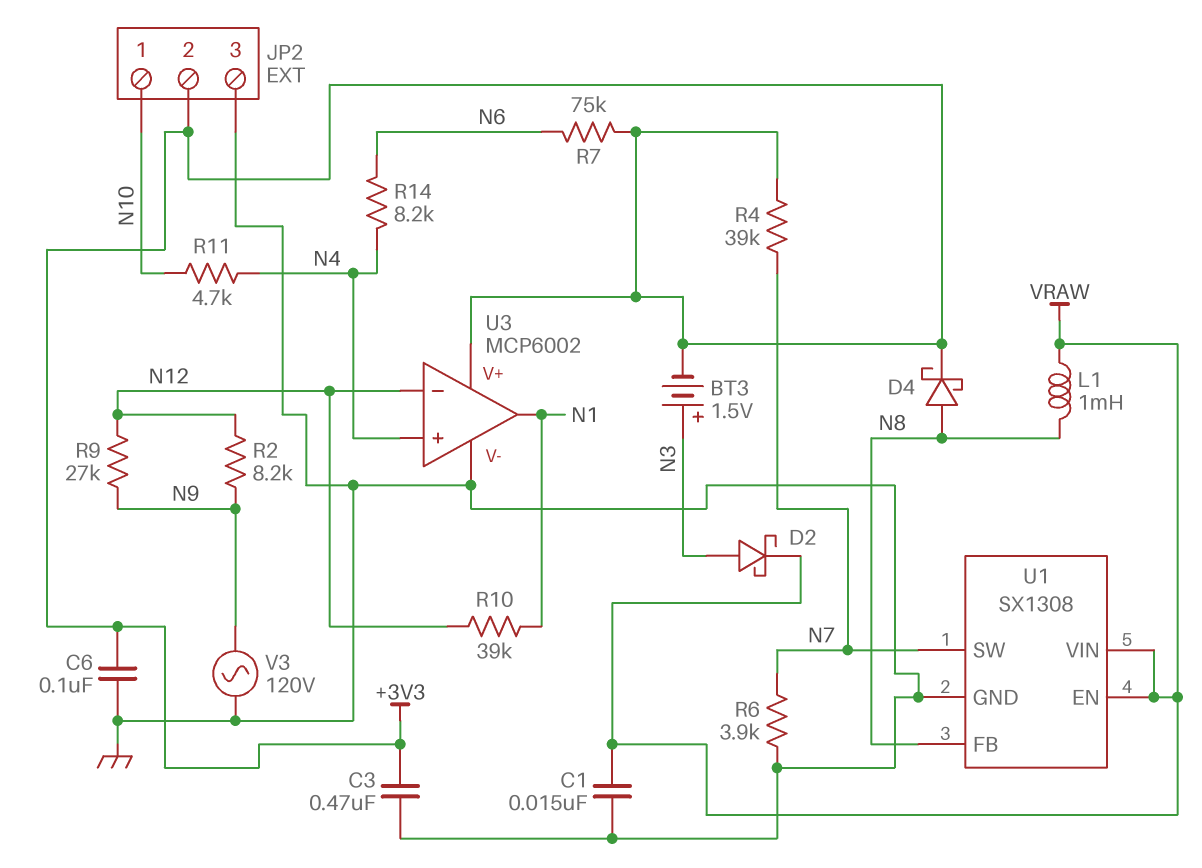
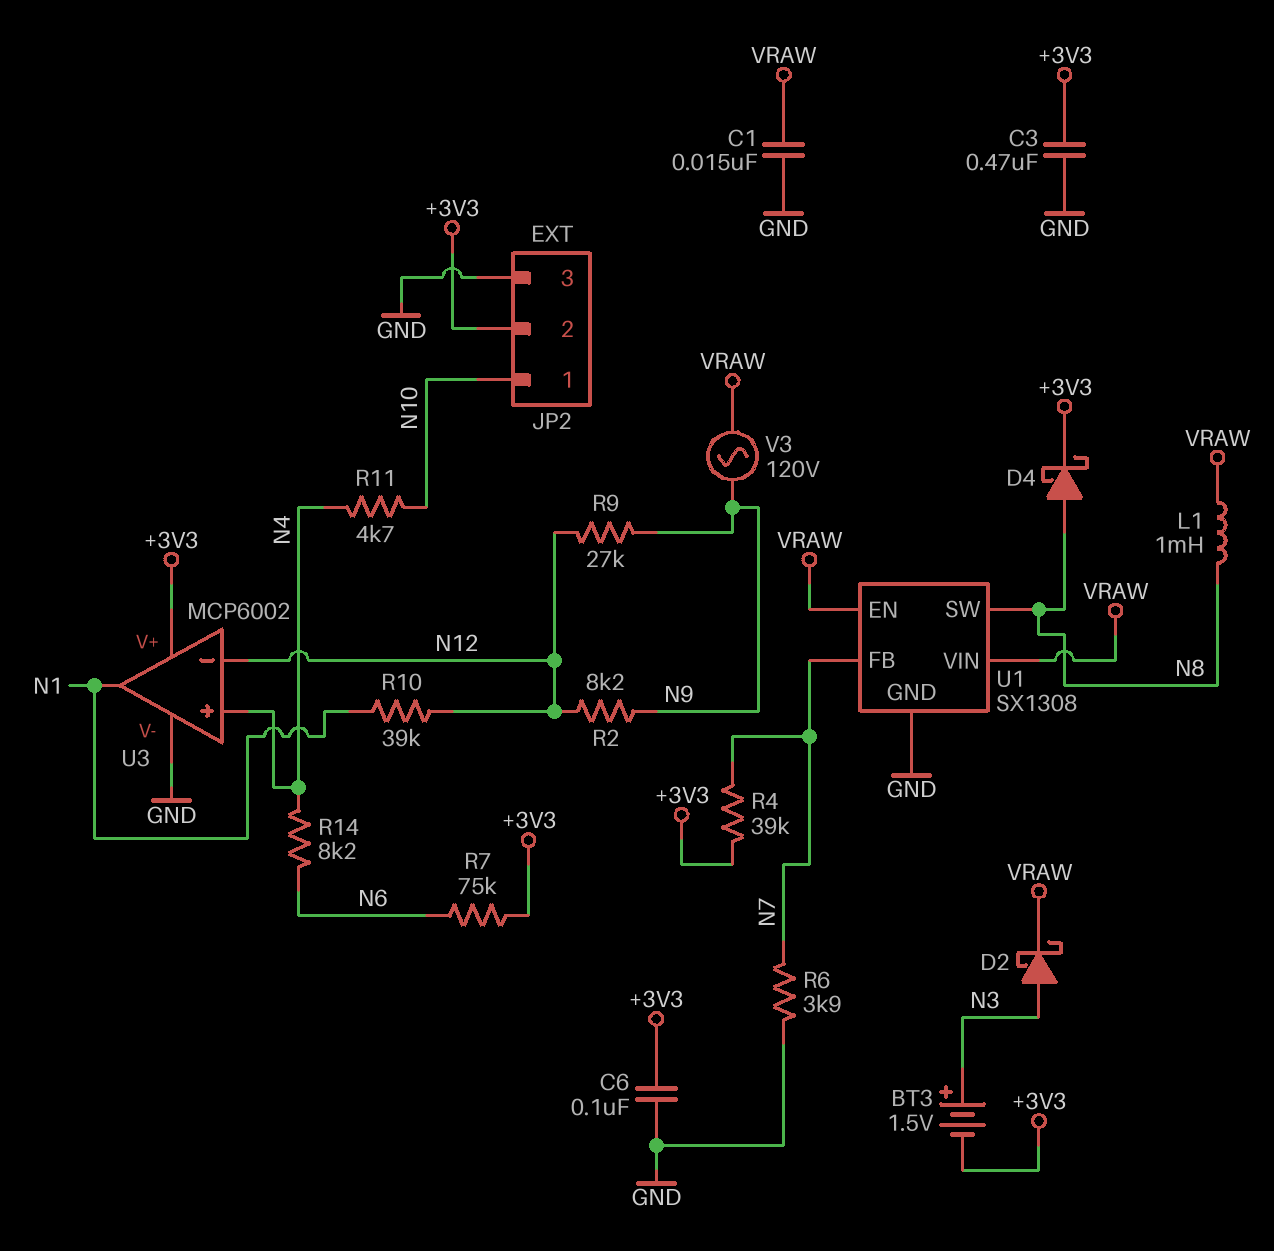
U1 pin FB: N8 -> N7
U1 pin SW: N7 -> N8
V3: AC 120V (GND, N9) -> AC 120V (N9, VRAW)

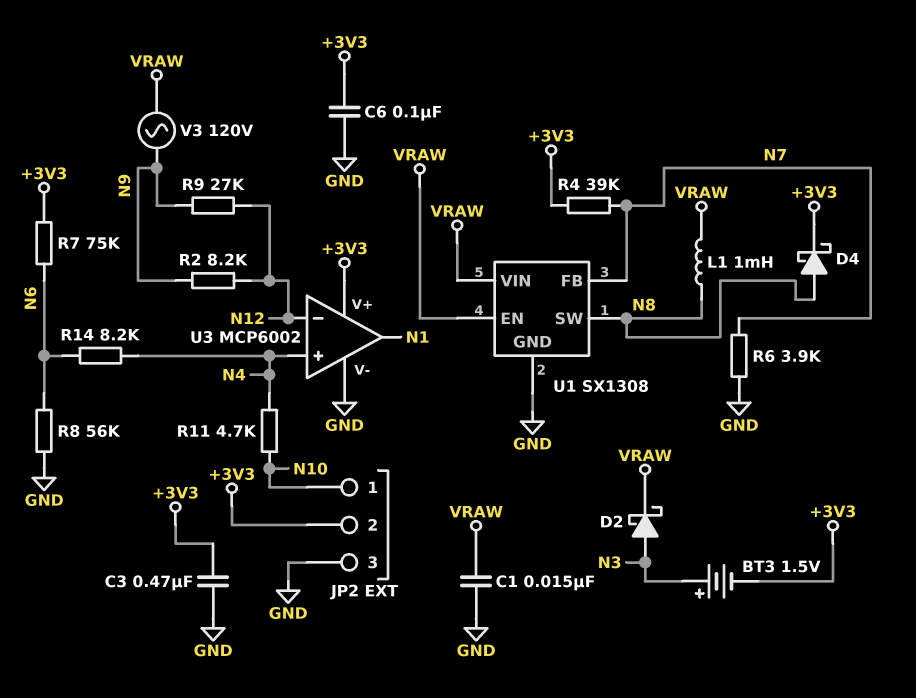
R8: none -> 56k (GND, N6)
R10: 39k (N1, N12) -> none

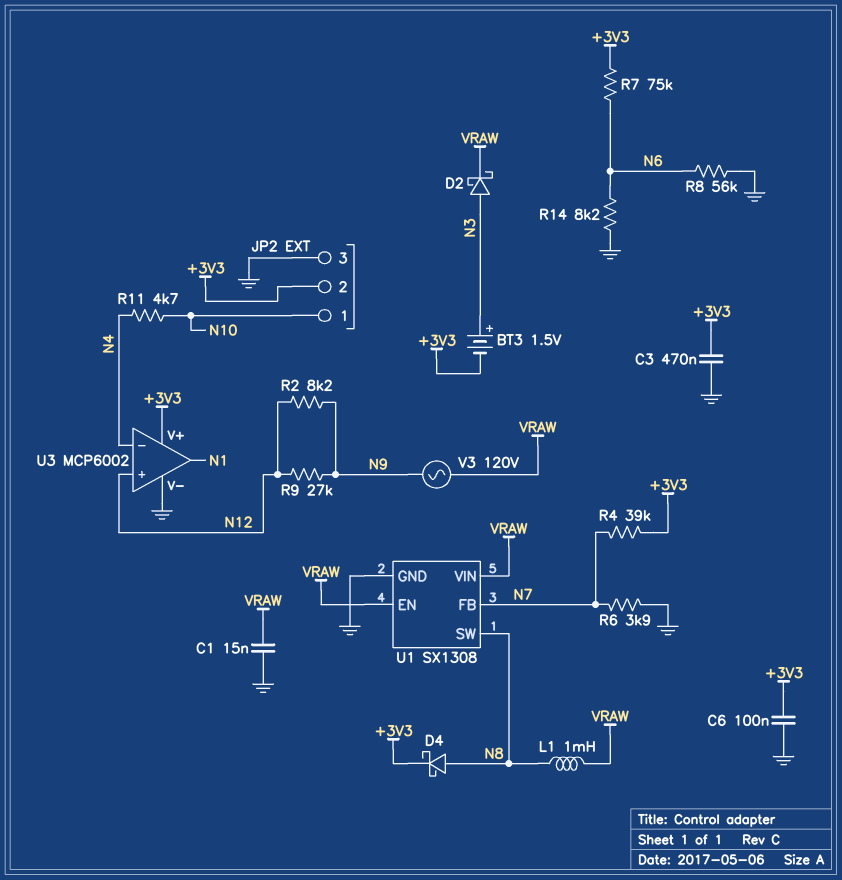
R14: 8.2k (N4, N6) -> 8.2k (GND, N6)
U3 pin in+: N4 -> N12
U3 pin in-: N12 -> N4

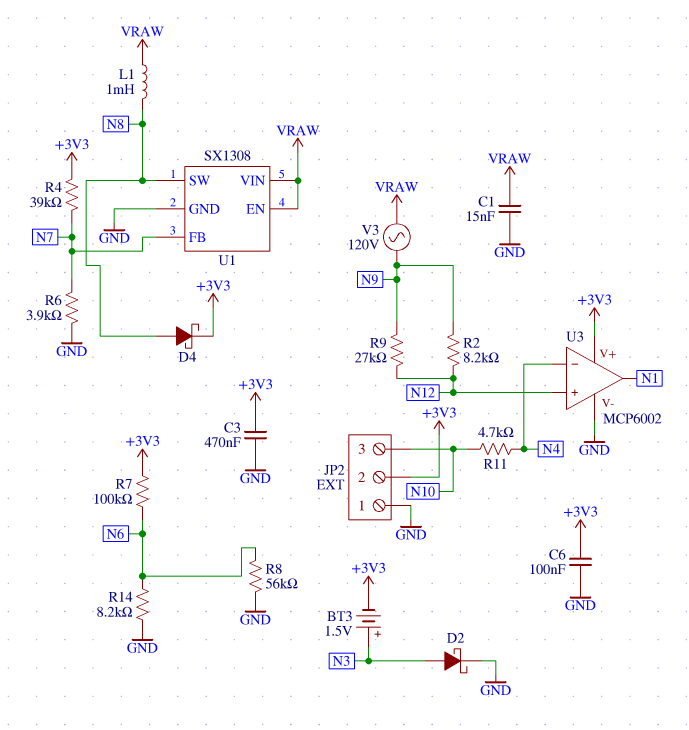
D2: schottky (A N3, K VRAW) -> schottky (A N3, K GND)
JP2 pin 1: N10 -> GND
JP2 pin 3: GND -> N10
R7: 75k (+3V3, N6) -> 100k (+3V3, N6)

